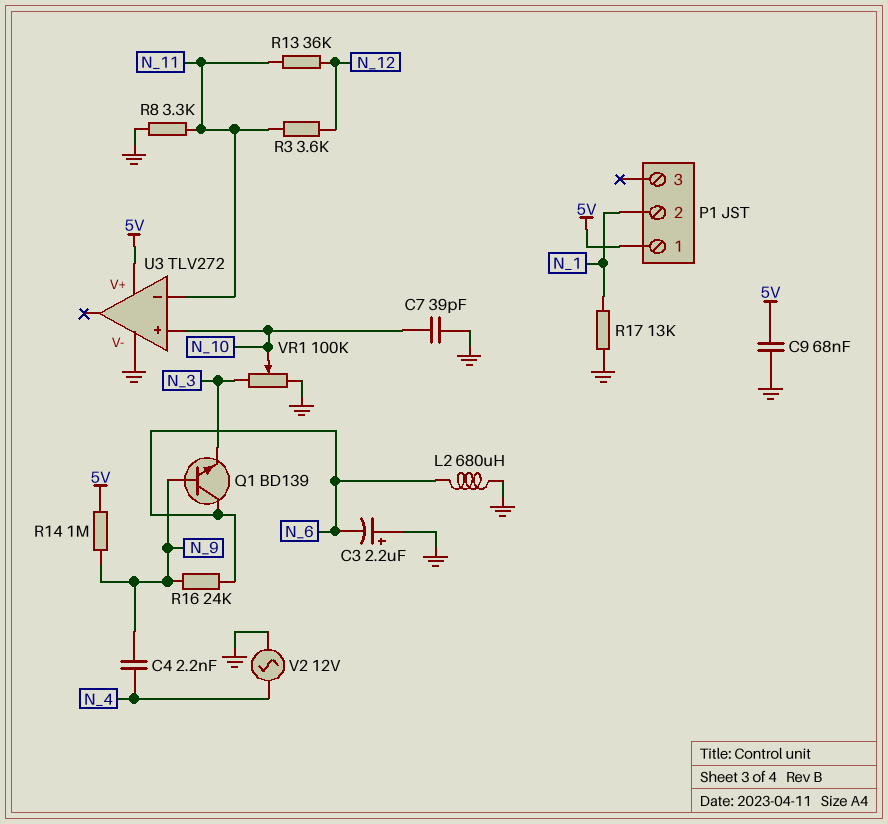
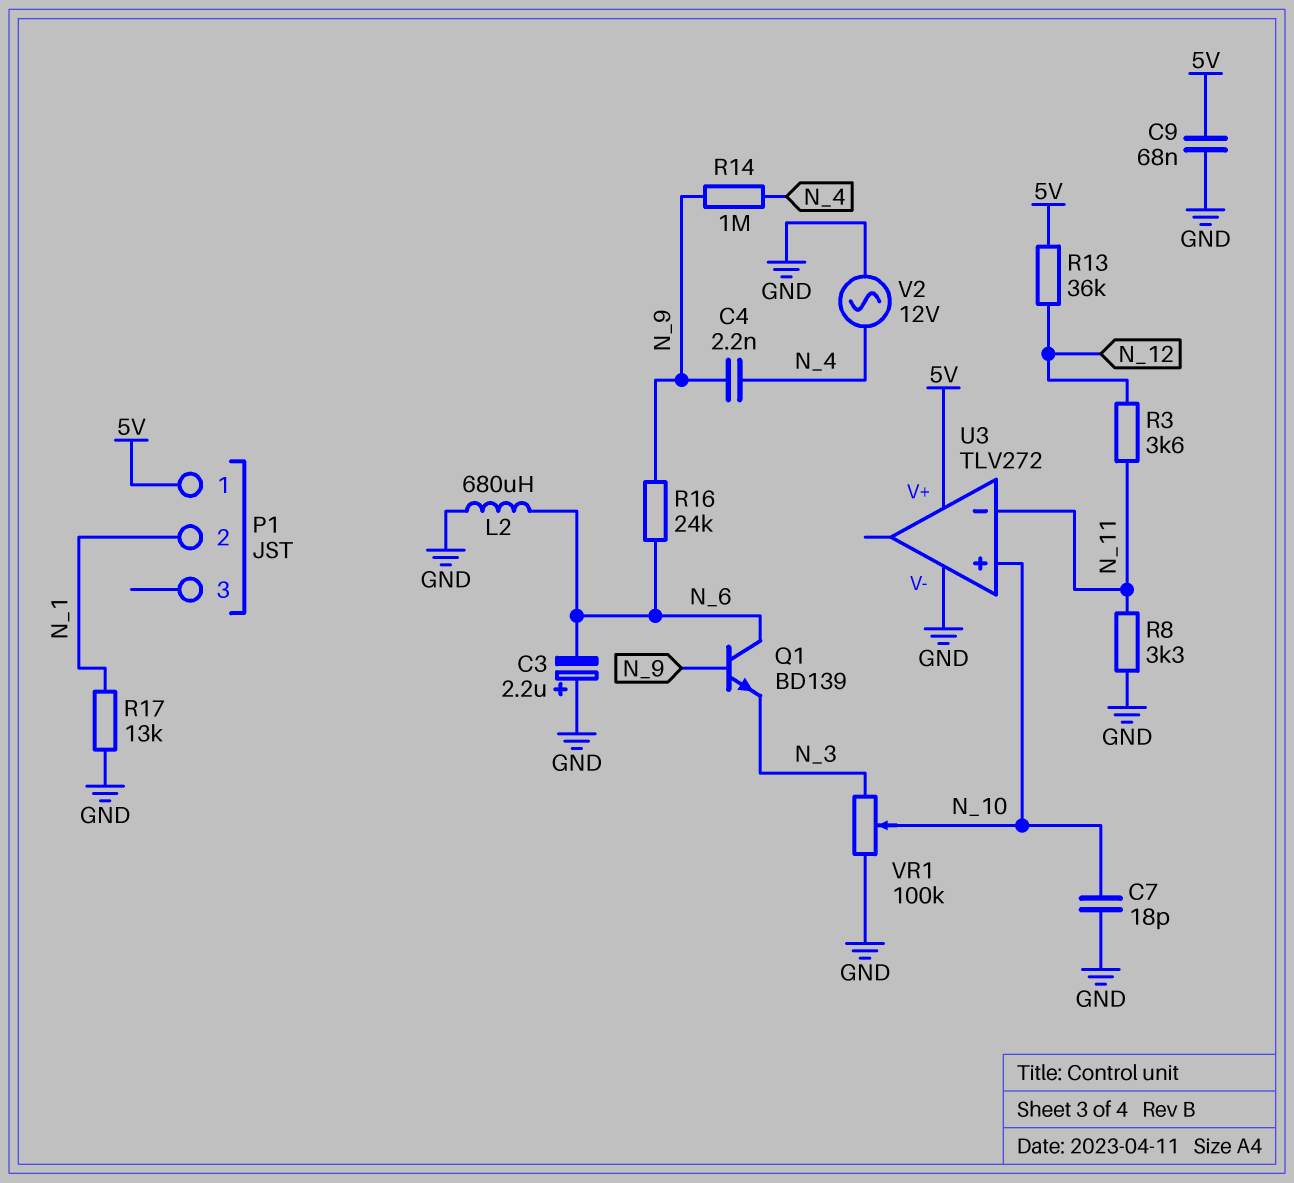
C7: 39pF (GND, N_10) -> 18pF (GND, N_10)
R13: 36k (N_11, N_12) -> 36k (5V, N_12)
R14: 1M (5V, N_9) -> 1M (N_4, N_9)

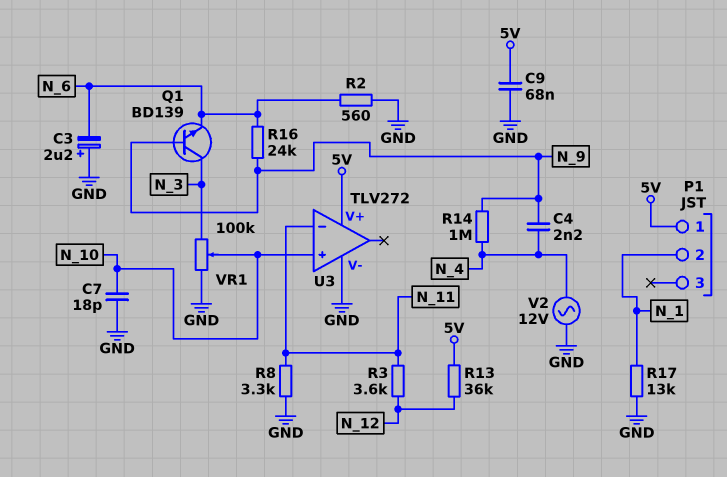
L2: 680uH (GND, N_6) -> none
Q1: NPN BD139 (B N_9, C N_6, E N_3) -> NPN BD139 (B N_9, C N_3, E N_6)
R2: none -> 560 (GND, N_6)

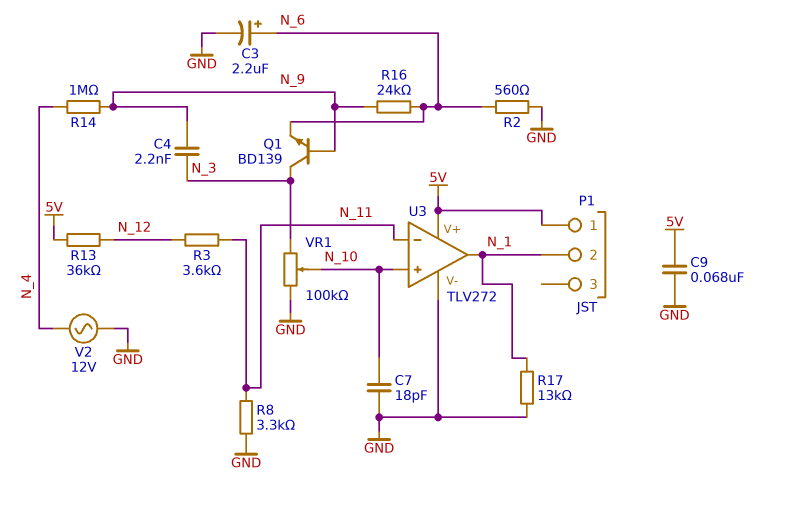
C3: 2.2uF (plus GND, minus N_6) -> 2.2uF (plus N_6, minus GND)
C4: 2.2nF (N_4, N_9) -> 2.2nF (N_3, N_9)
U3 pin out: none -> N_1

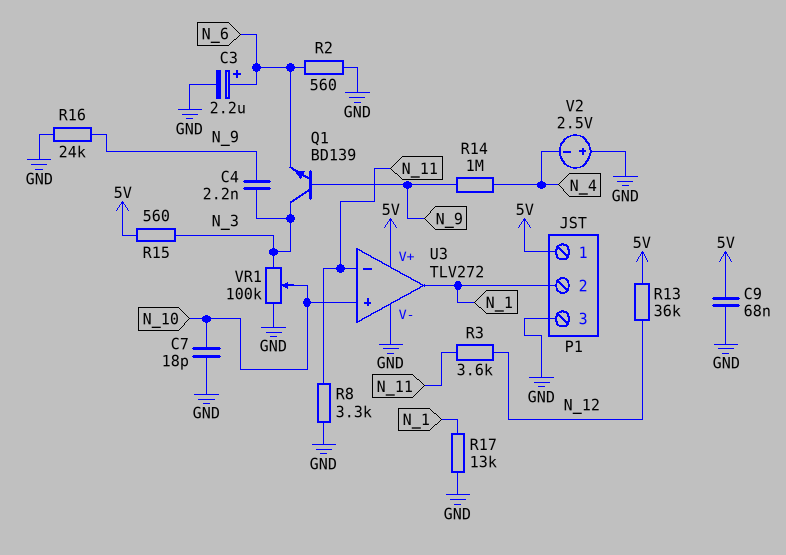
P1 pin 3: none -> GND
R15: none -> 560 (5V, N_3)
R16: 24k (N_6, N_9) -> 24k (GND, N_9)
V2: AC 12V (GND, N_4) -> 2.5V (plus GND, minus N_4)

